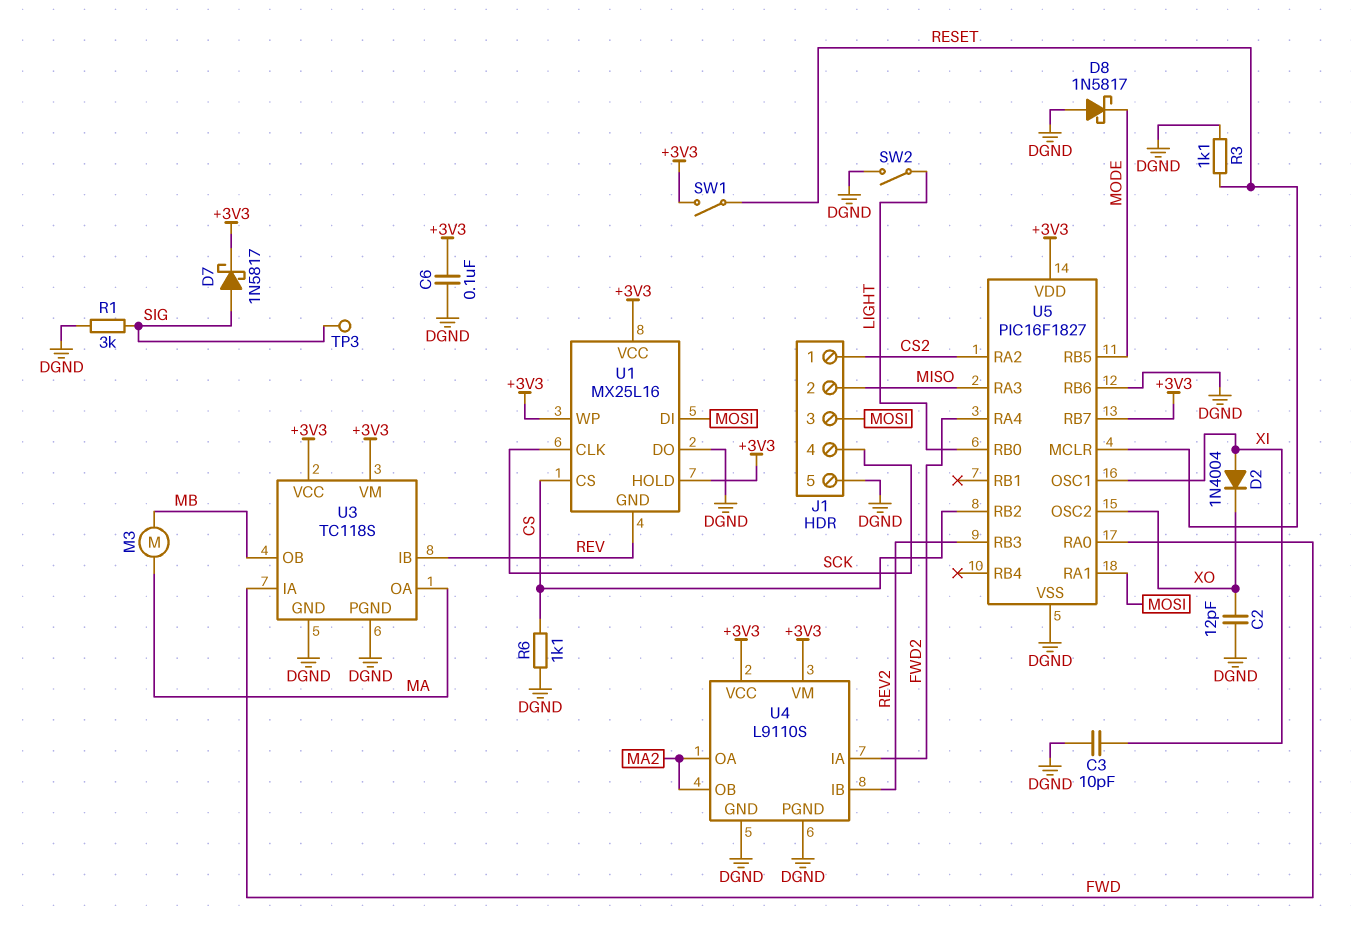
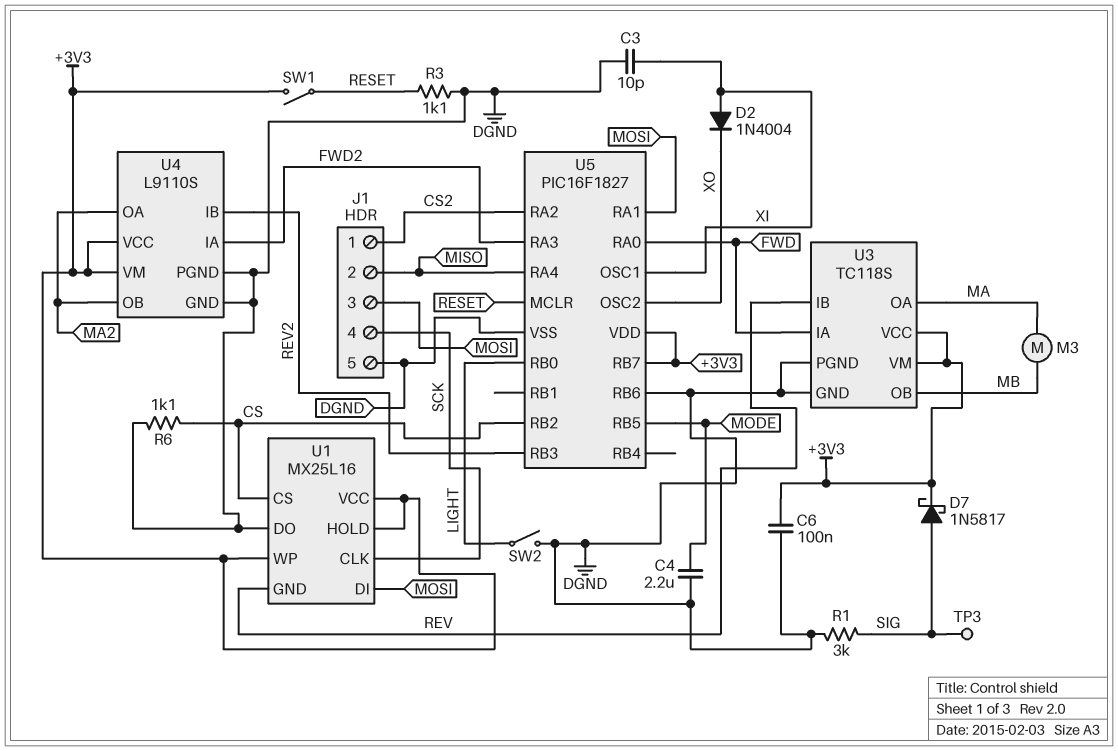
C2: 12pF (DGND, XO) -> none
C4: none -> 2.2uF (DGND, MODE)
D8: schottky 1N5817 (A DGND, K MODE) -> none
U5 pin RA3: MISO -> FWD2
U5 pin RA4: FWD2 -> MISO

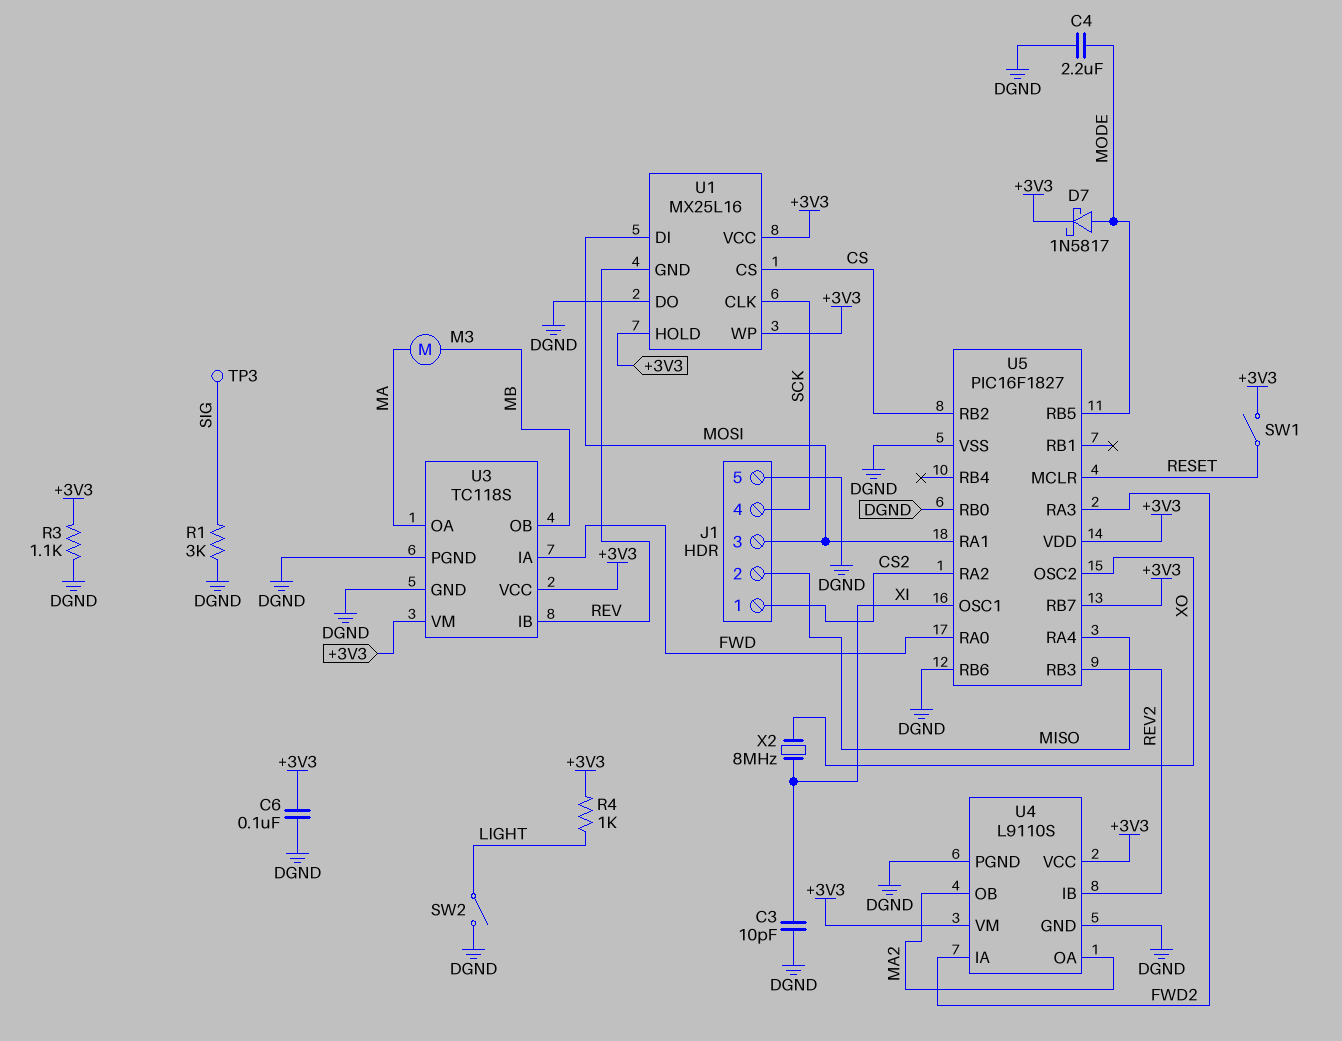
D2: diode 1N4004 (A XI, K XO) -> none
D7: schottky 1N5817 (A SIG, K +3V3) -> schottky 1N5817 (A MODE, K +3V3)
R3: 1.1k (DGND, RESET) -> 1.1k (+3V3, DGND)
R4: none -> 1k (+3V3, LIGHT)
R6: 1.1k (CS, DGND) -> none
U5 pin RB0: LIGHT -> DGND
X2: none -> 8MHz (XI, XO)

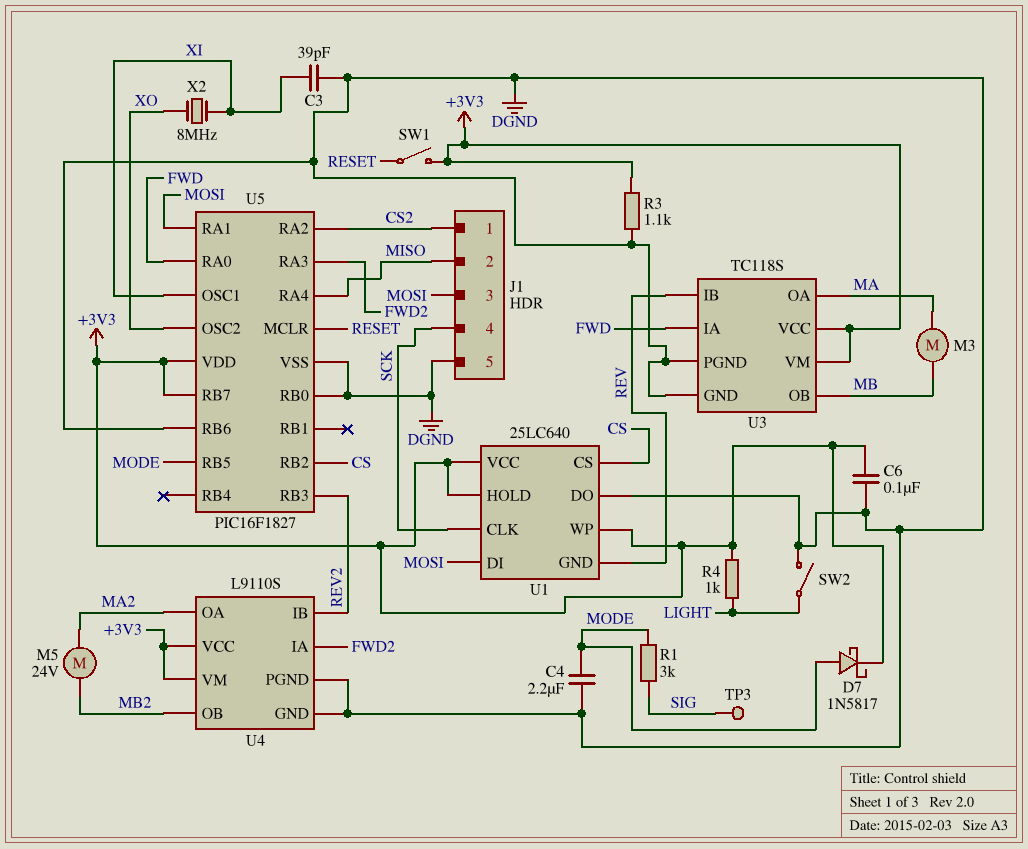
C3: 10pF (DGND, XI) -> 39pF (DGND, XI)
M5: none -> motor 24V (MA2, MB2)
R1: 3k (DGND, SIG) -> 3k (MODE, SIG)
U1: MX25L16 -> 25LC640
U4 pin OB: MA2 -> MB2

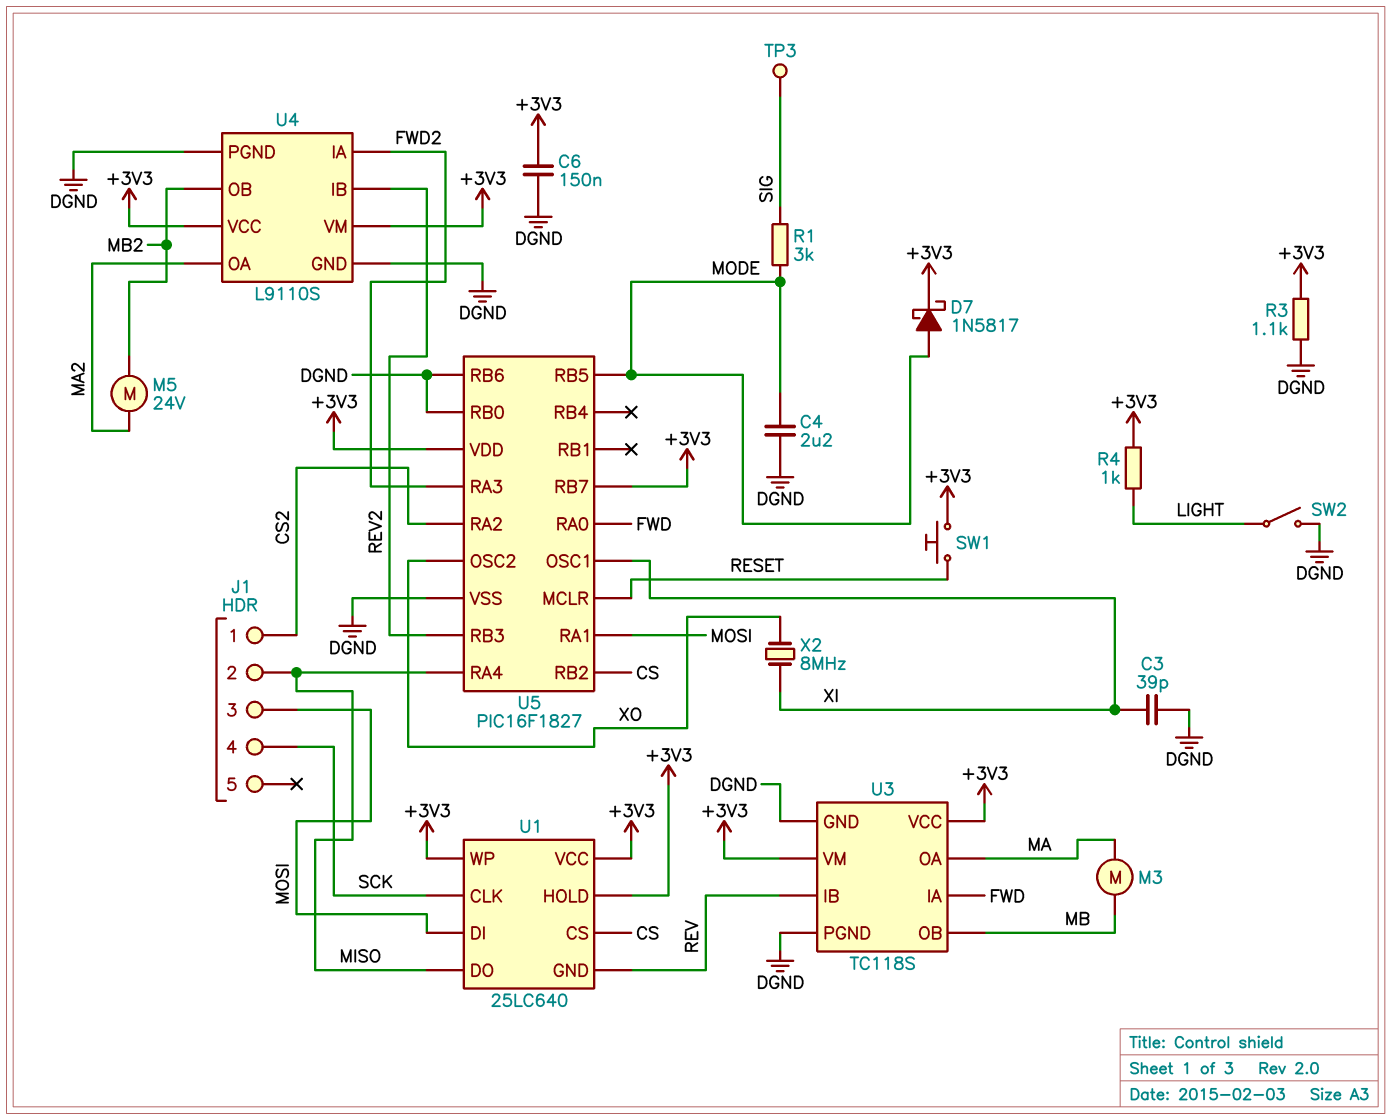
C6: 100nF (+3V3, DGND) -> 150nF (+3V3, DGND)
J1 pin 5: DGND -> none
SW1: switch (+3V3, RESET) -> button (+3V3, RESET)
U1 pin DO: DGND -> MISO

